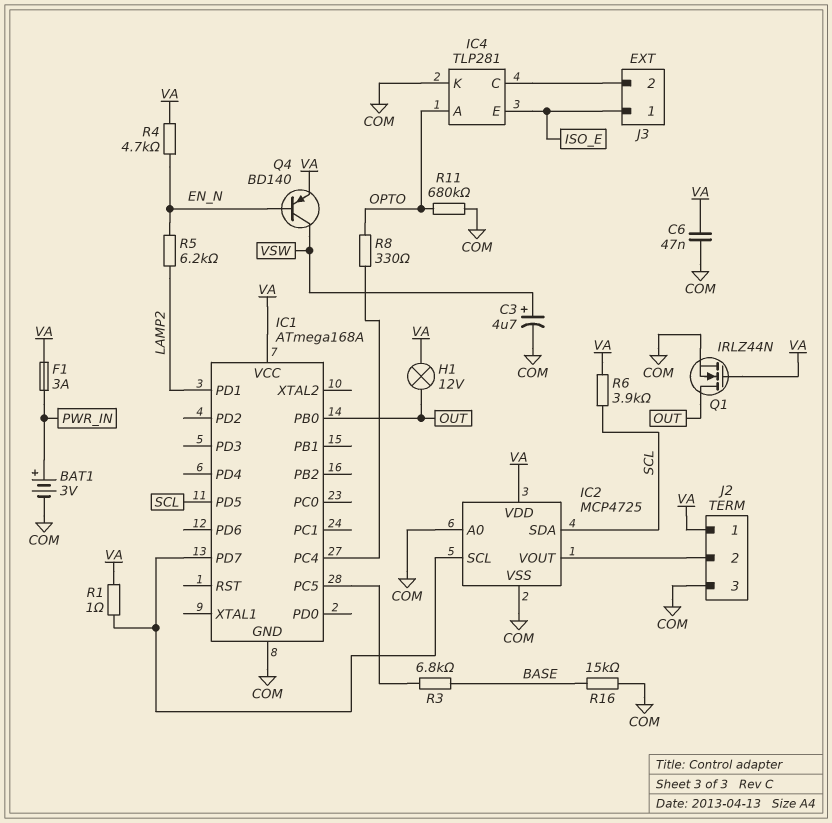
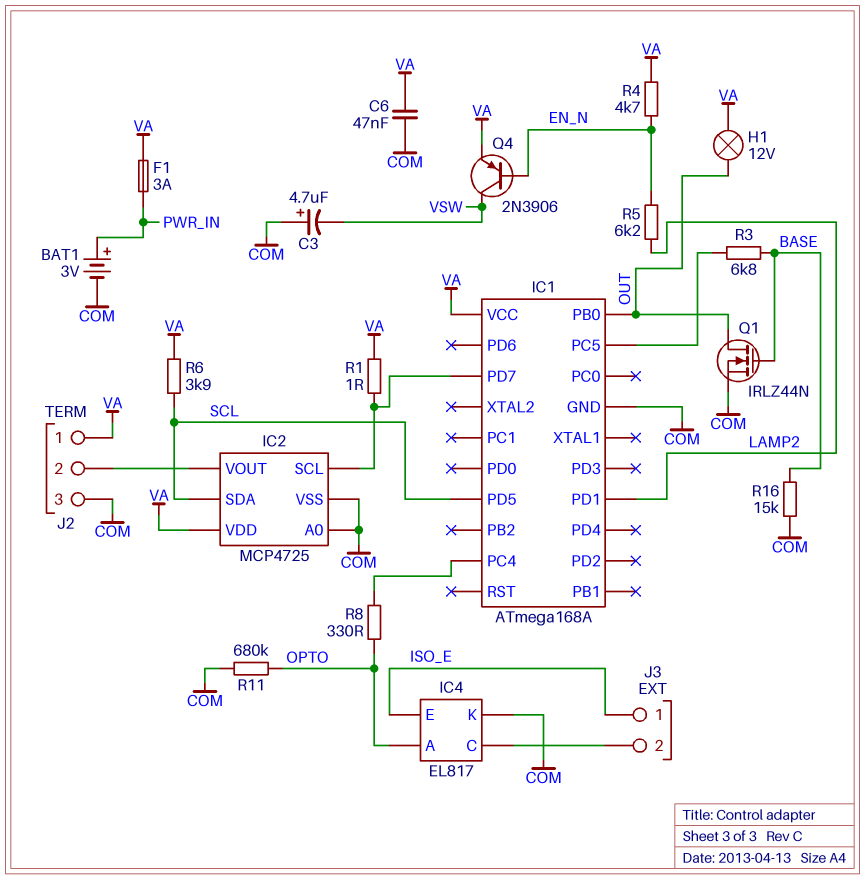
C3: 4.7uF (plus VSW, minus COM) -> 4.7uF (plus COM, minus VSW)
IC4: TLP281 -> EL817
Q1: NMOS IRLZ44N (G VA, D OUT, S COM) -> NMOS IRLZ44N (G BASE, D OUT, S COM)
Q4: PNP BD140 (B EN_N, C VSW, E VA) -> PNP 2N3906 (B EN_N, C VSW, E VA)

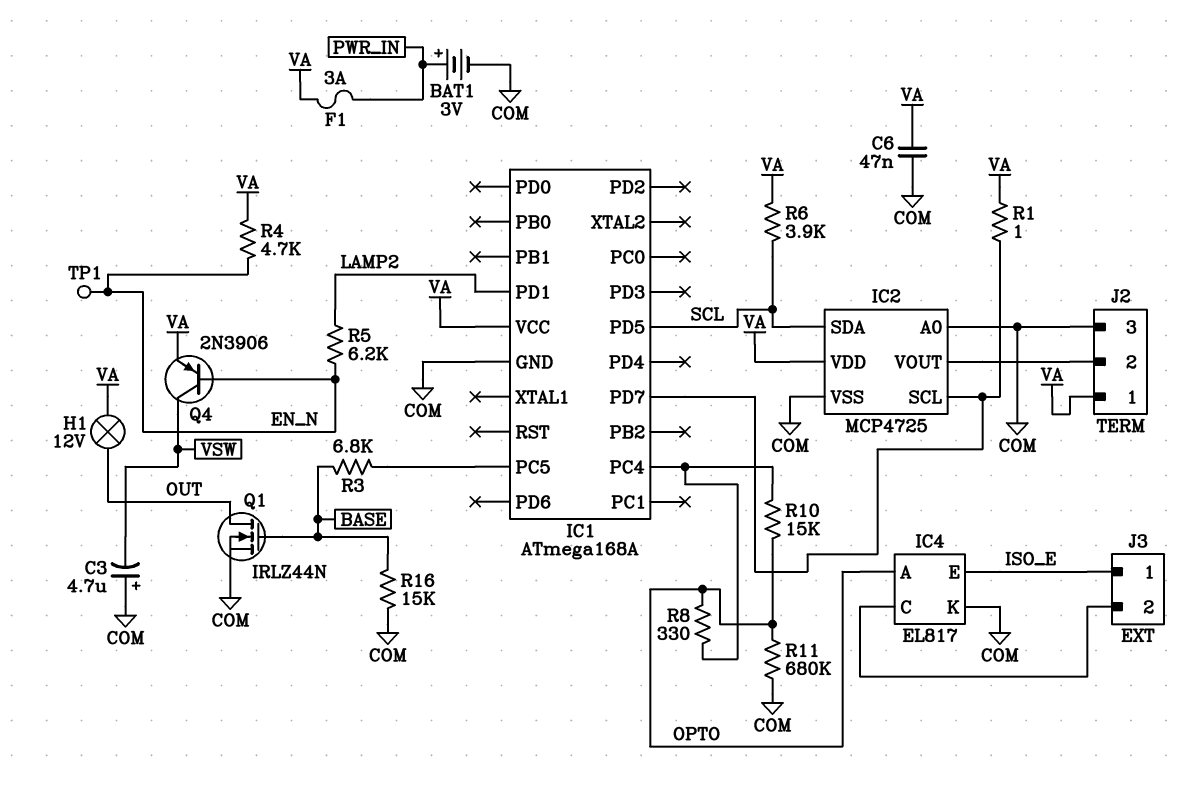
IC1 pin PB0: OUT -> none
R10: none -> 15k (IC1/PC4, OPTO)
TP1: none -> test point (EN_N)

